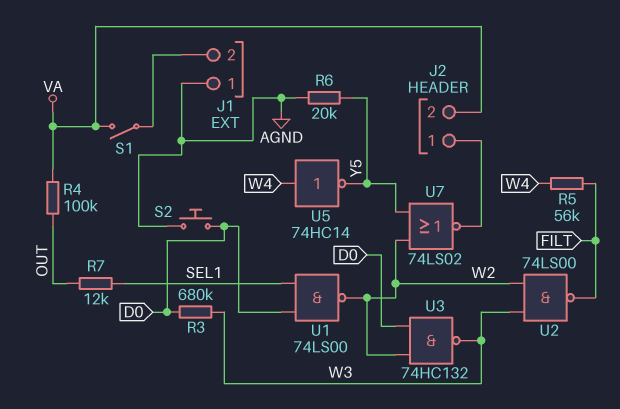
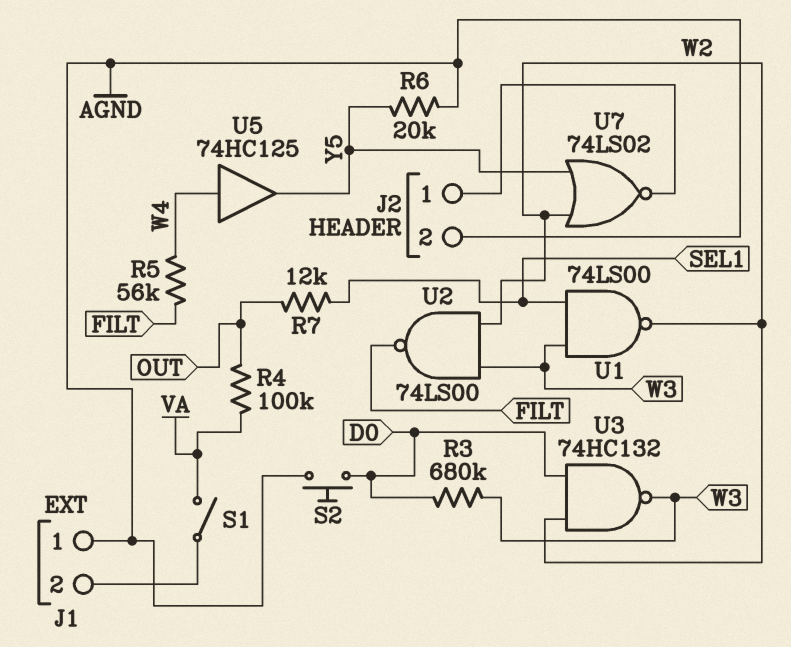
J2 pin 2: VA -> AGND
U1: NAND 74LS00 (in D0, in SEL1, out W2) -> NAND 74LS00 (in SEL1, in W3, out W2)
U5: NOT 74HC14 (in W4, out Y5) -> buffer 74HC125 (in W4, out Y5)

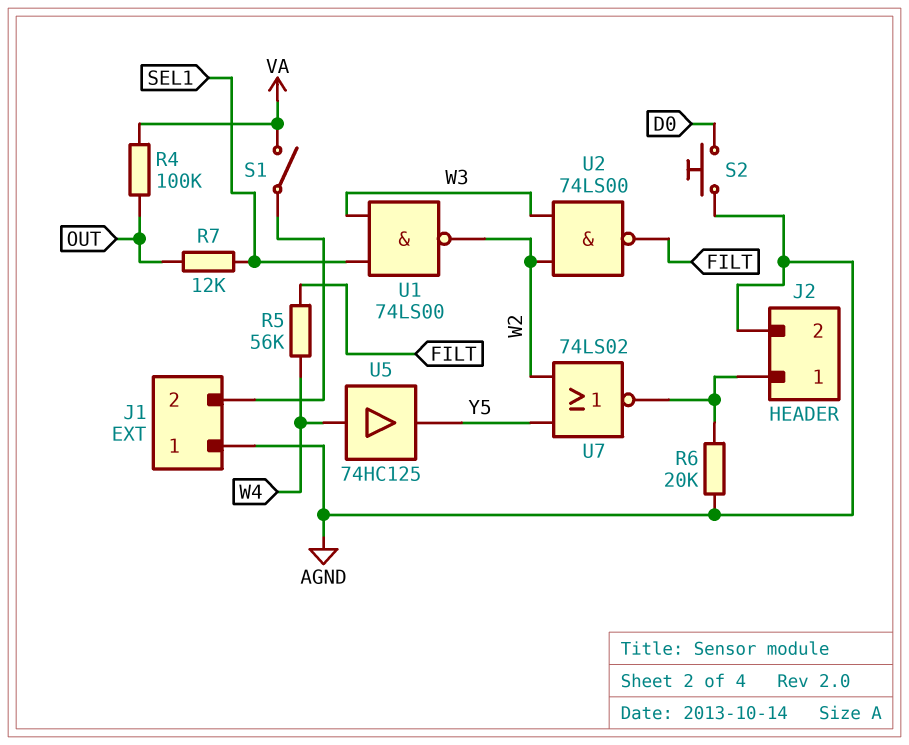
R3: 680k (D0, W3) -> none
R6: 20k (AGND, Y5) -> 20k (AGND, J2/1)
U3: NAND 74HC132 (in D0, in W2, out W3) -> none

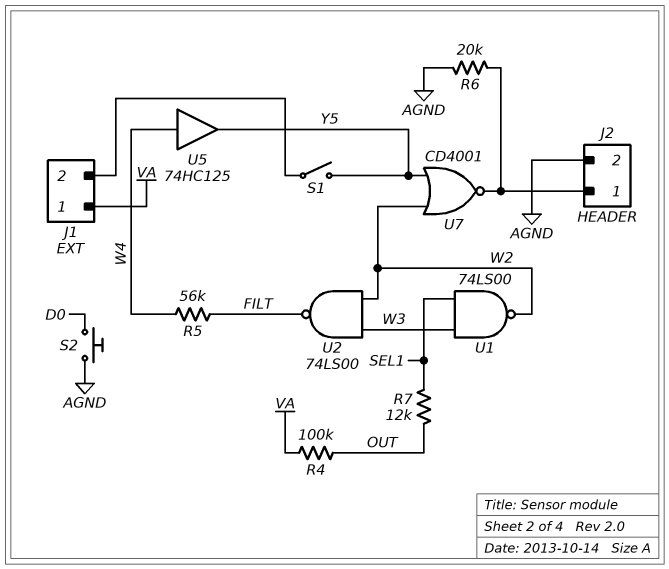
J1 pin 1: AGND -> VA
S1: switch (J1/2, VA) -> switch (J1/2, Y5)
U7: NOR 74LS02 (in W2, in Y5, out J2/1) -> NOR CD4001 (in W2, in Y5, out J2/1)

